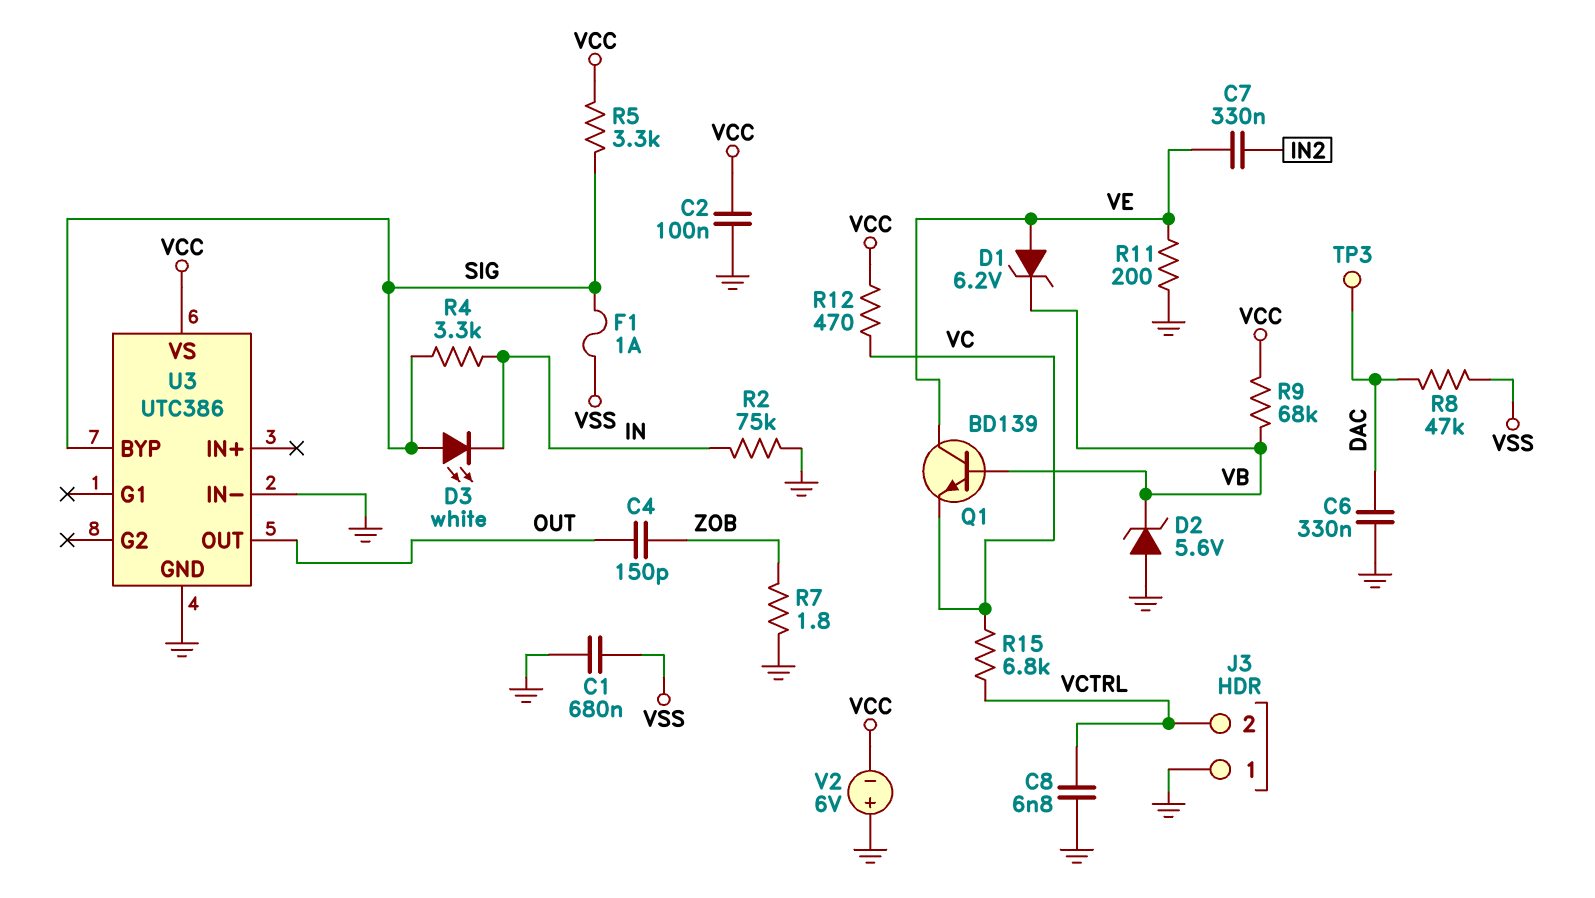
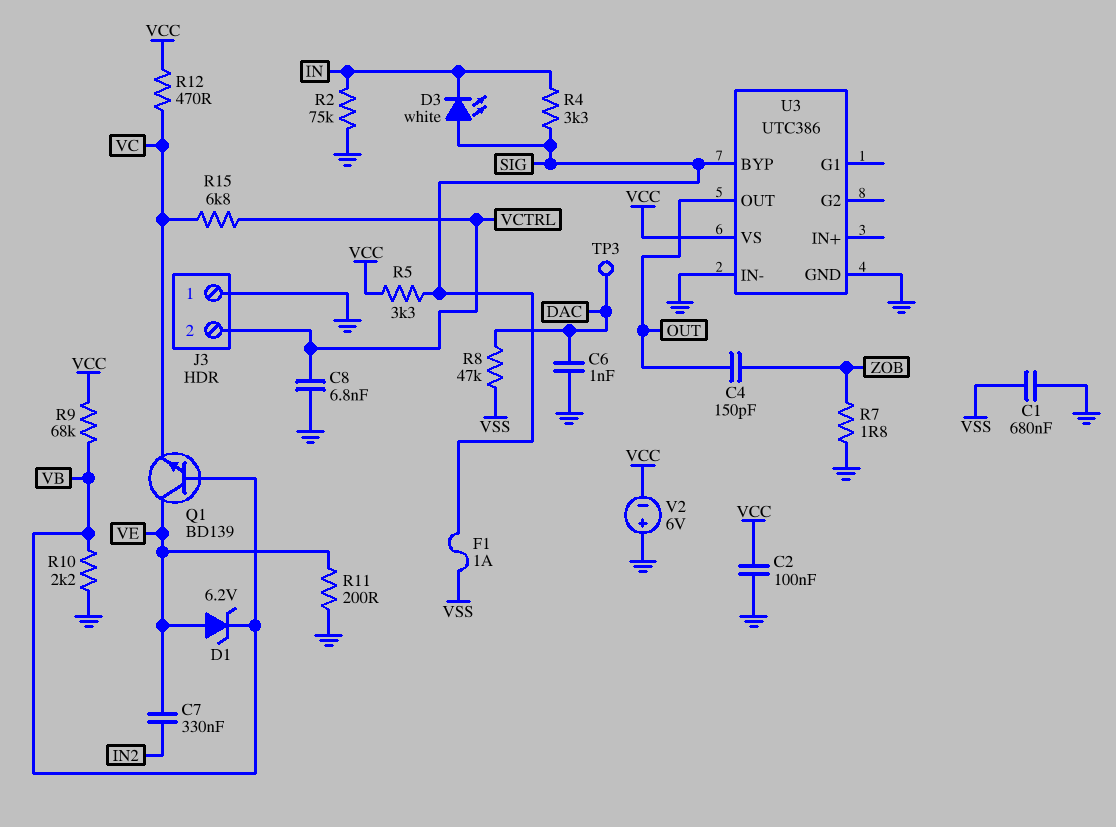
C6: 330nF (DAC, GND) -> 1nF (DAC, GND)
D2: zener 5.6V (A GND, K VB) -> none
R10: none -> 2.2k (GND, VB)

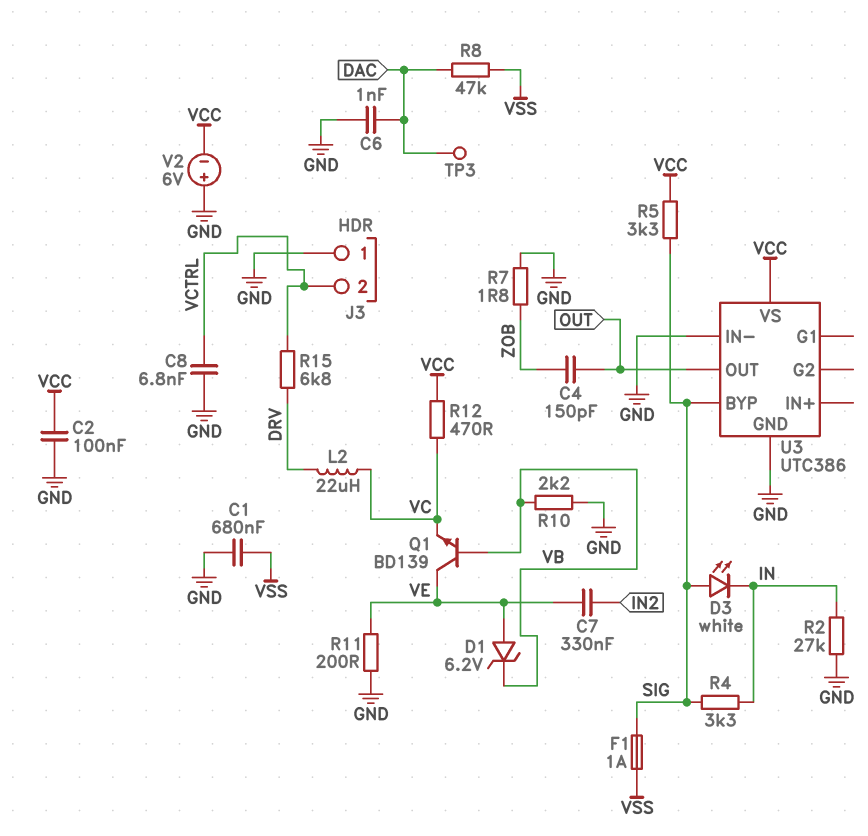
L2: none -> 22uH (DRV, VC)
R2: 75k (GND, IN) -> 27k (GND, IN)
R9: 68k (VB, VCC) -> none
R15: 6.8k (VC, VCTRL) -> 6.8k (DRV, VCTRL)

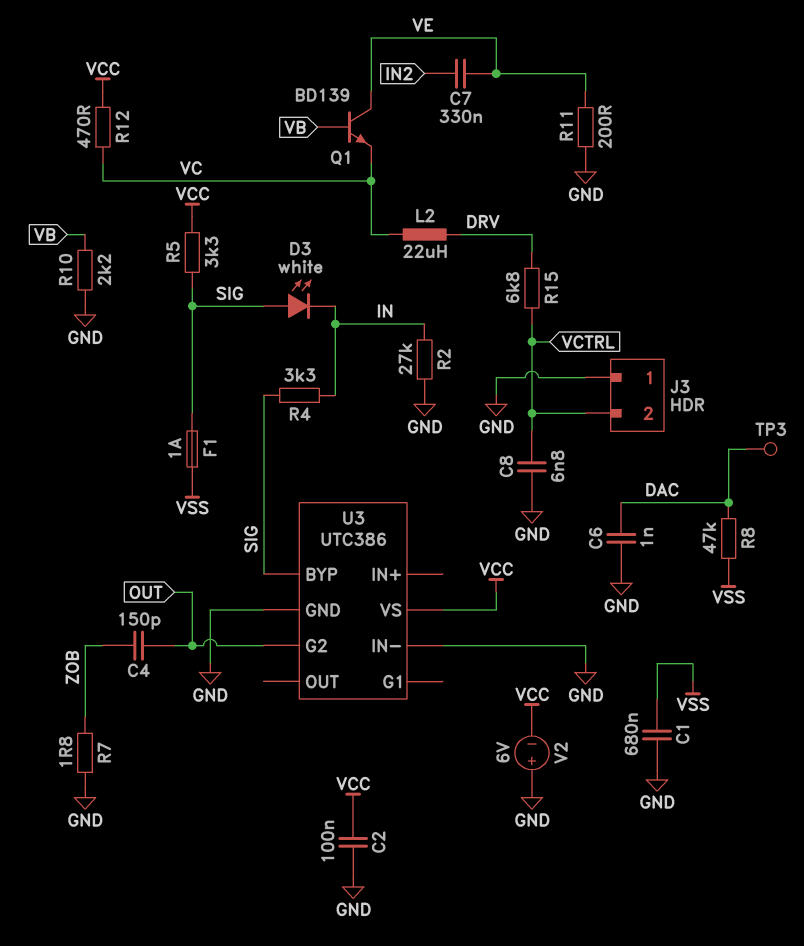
D1: zener 6.2V (A VE, K VB) -> none
U3 pin G2: none -> OUT
U3 pin OUT: OUT -> none

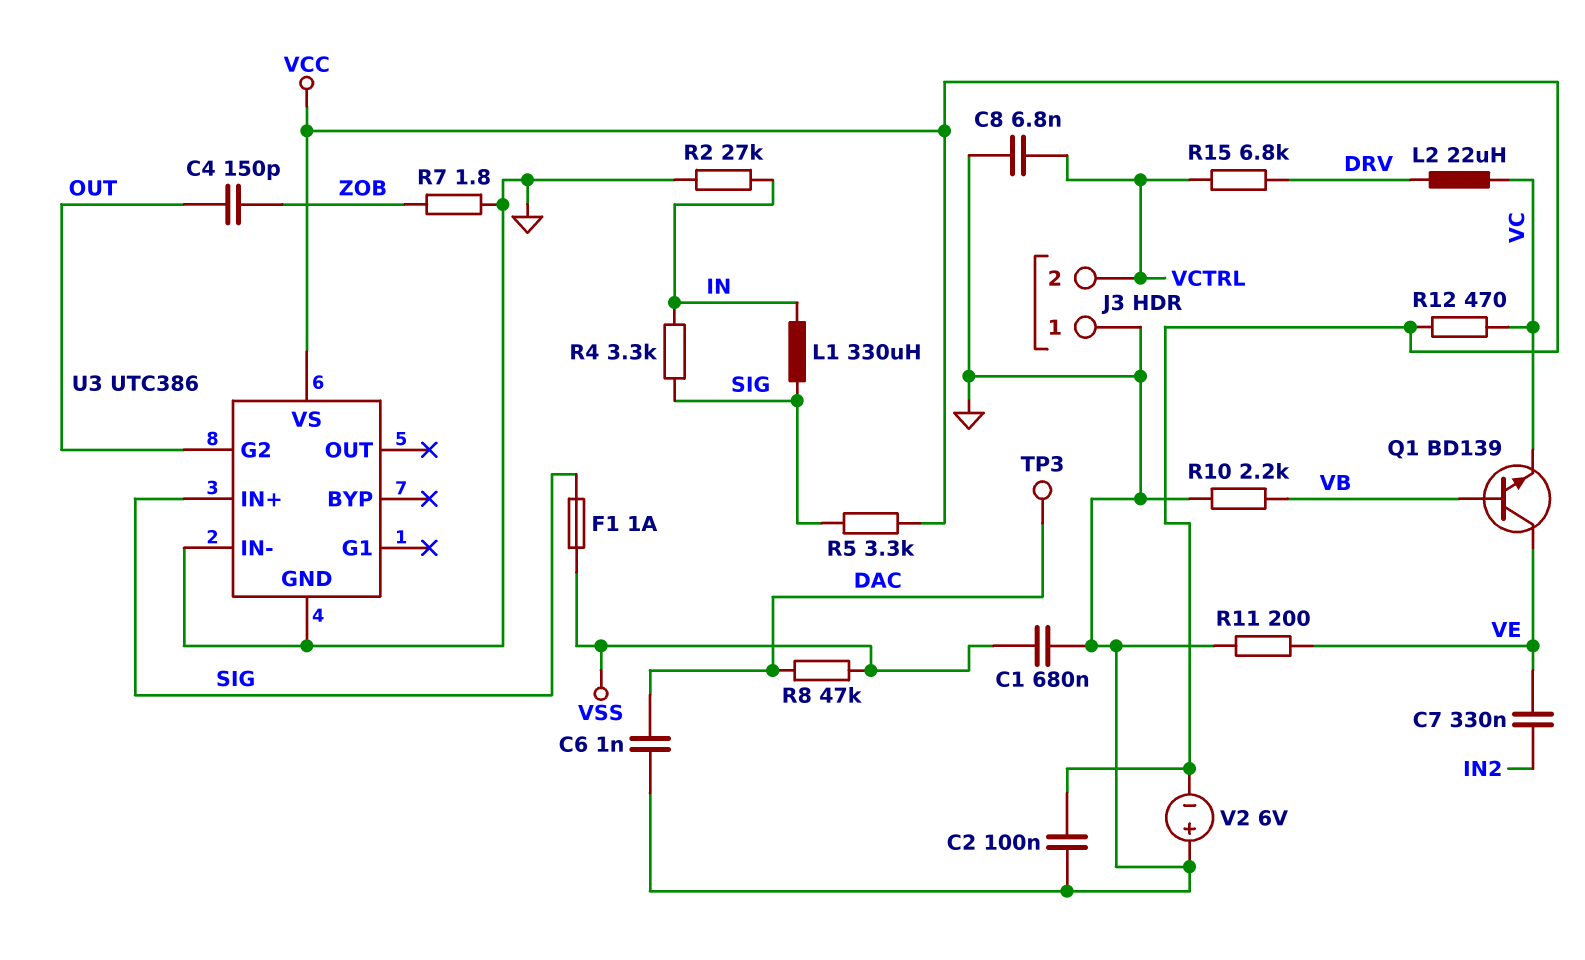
D3: LED white (A SIG, K IN) -> none
L1: none -> 330uH (IN, SIG)
U3 pin BYP: SIG -> none
U3 pin IN+: none -> SIG

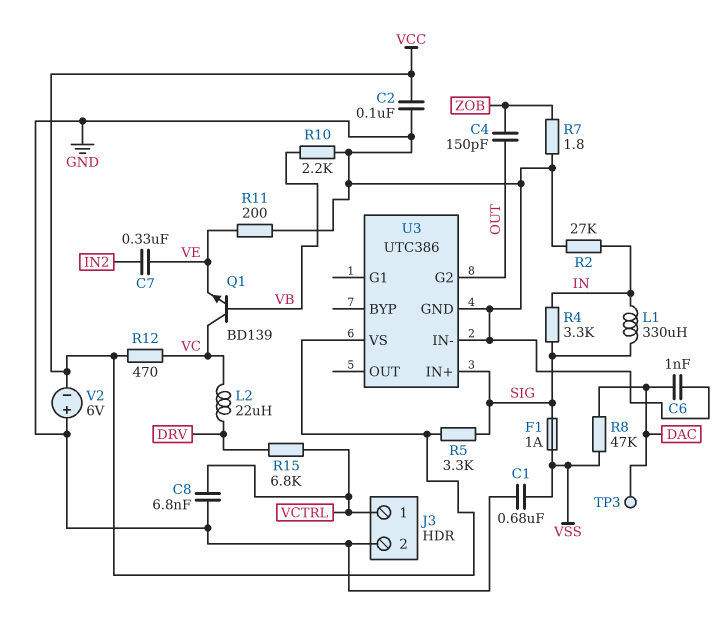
J3 pin 1: GND -> VCTRL
J3 pin 2: VCTRL -> GND
Q1: NPN BD139 (B VB, C VE, E VC) -> NPN BD139 (B VB, C VC, E VE)

